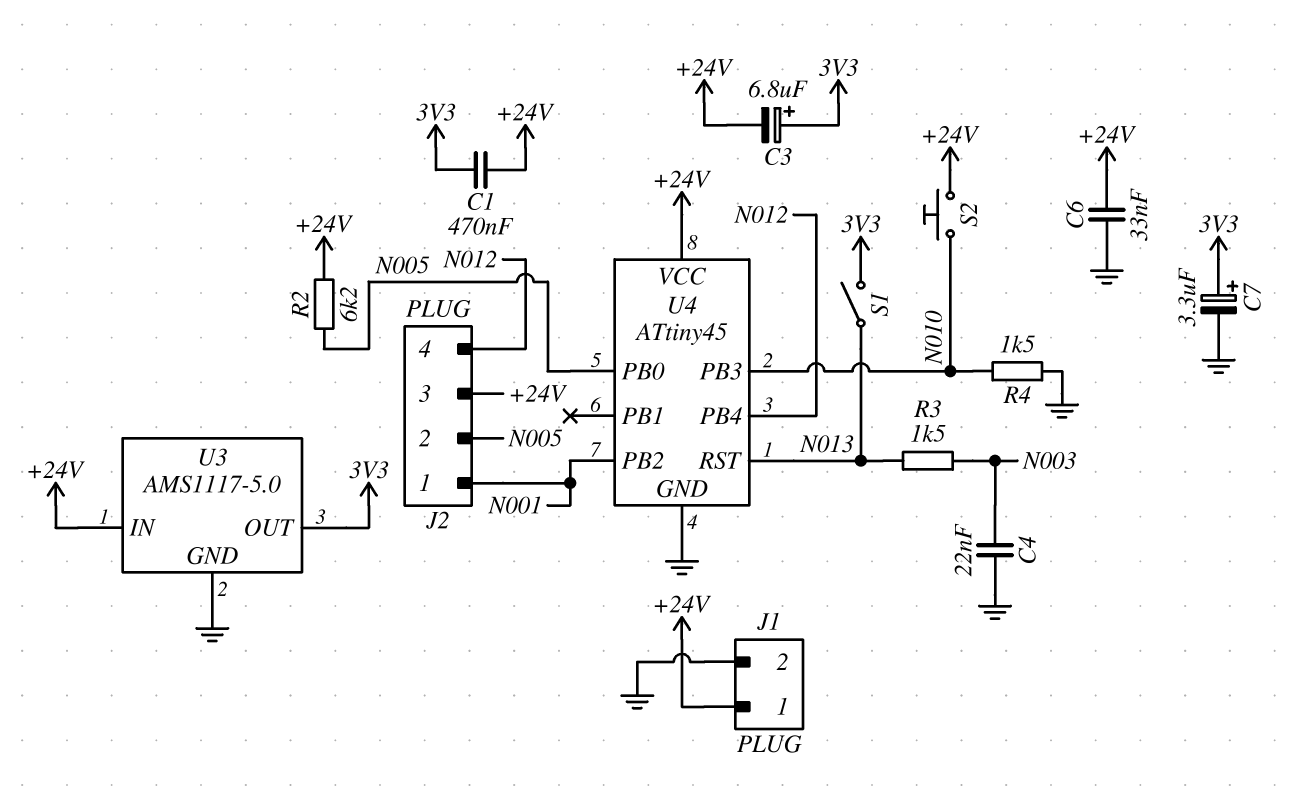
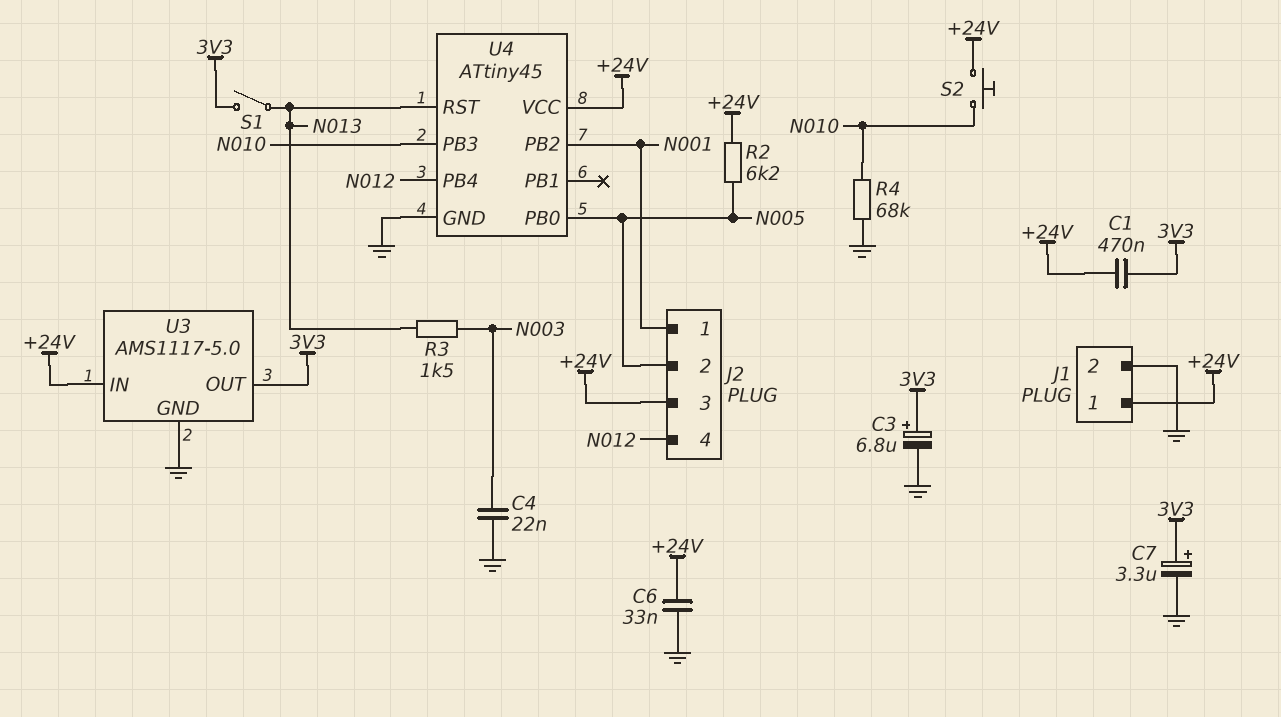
C3: 6.8uF (plus 3V3, minus +24V) -> 6.8uF (plus 3V3, minus GND)
R4: 1.5k (GND, N010) -> 68k (GND, N010)

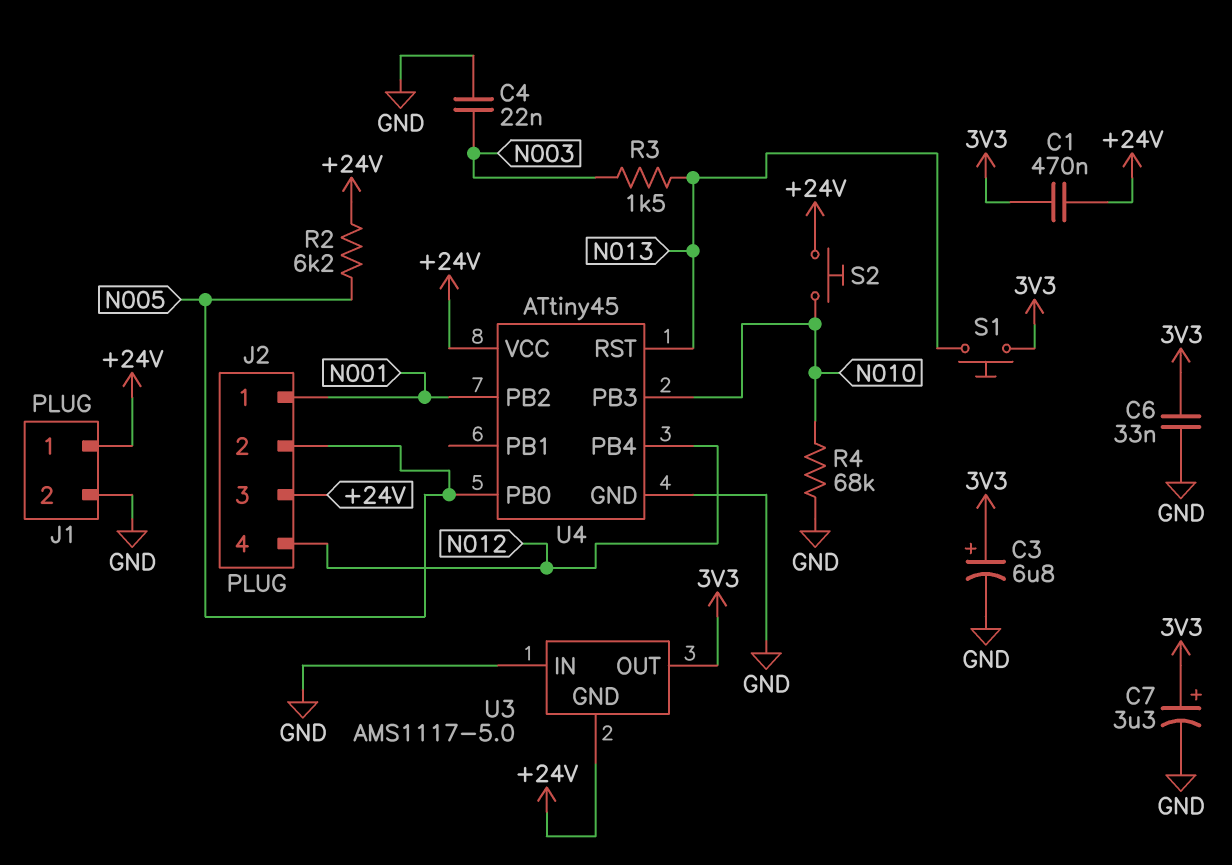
C6: 33nF (+24V, GND) -> 33nF (3V3, GND)
S1: switch (3V3, N013) -> button (3V3, N013)
U3 pin GND: GND -> +24V
U3 pin IN: +24V -> GND

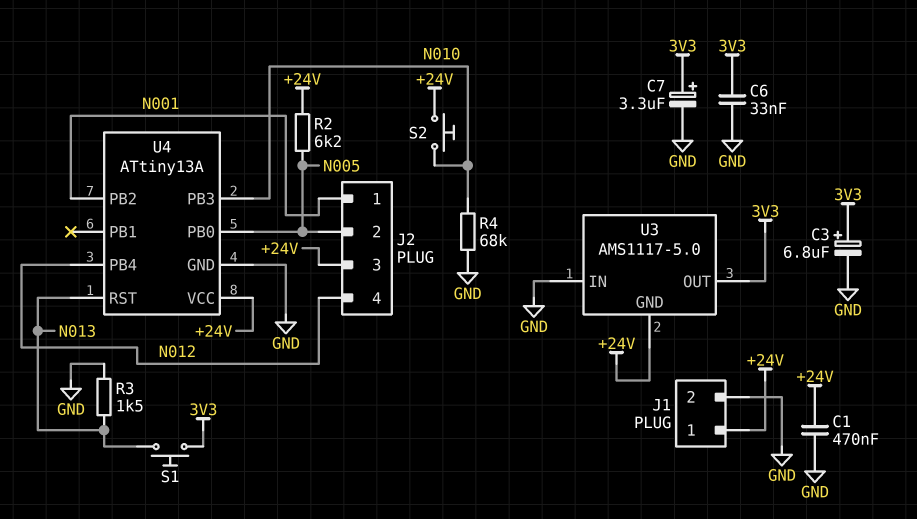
C1: 470nF (+24V, 3V3) -> 470nF (+24V, GND)
C4: 22nF (GND, N003) -> none
R3: 1.5k (N003, N013) -> 1.5k (GND, N013)
U4: ATtiny45 -> ATtiny13A

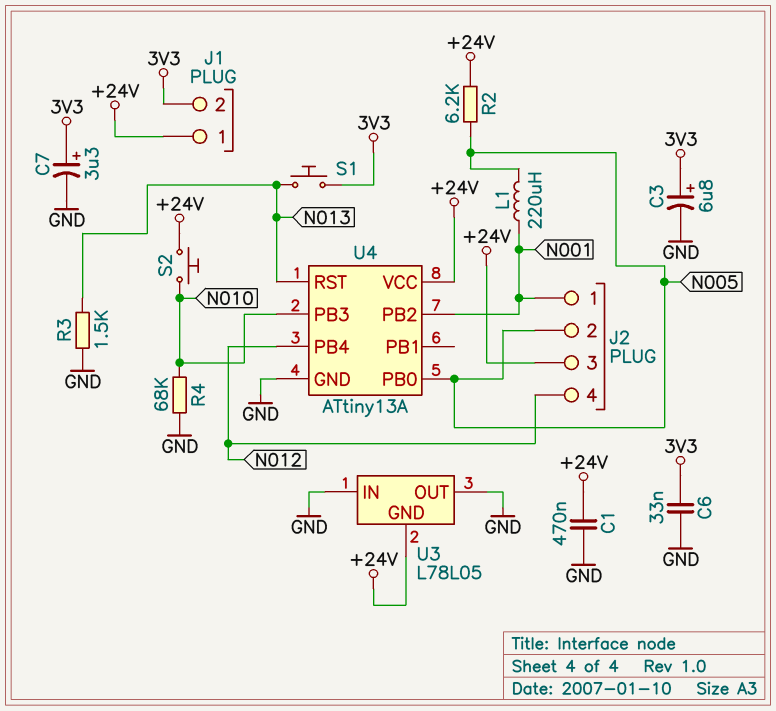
J1 pin 2: GND -> 3V3
L1: none -> 220uH (N001, N005)
U3: AMS1117-5.0 -> L78L05
U3 pin OUT: 3V3 -> GND

